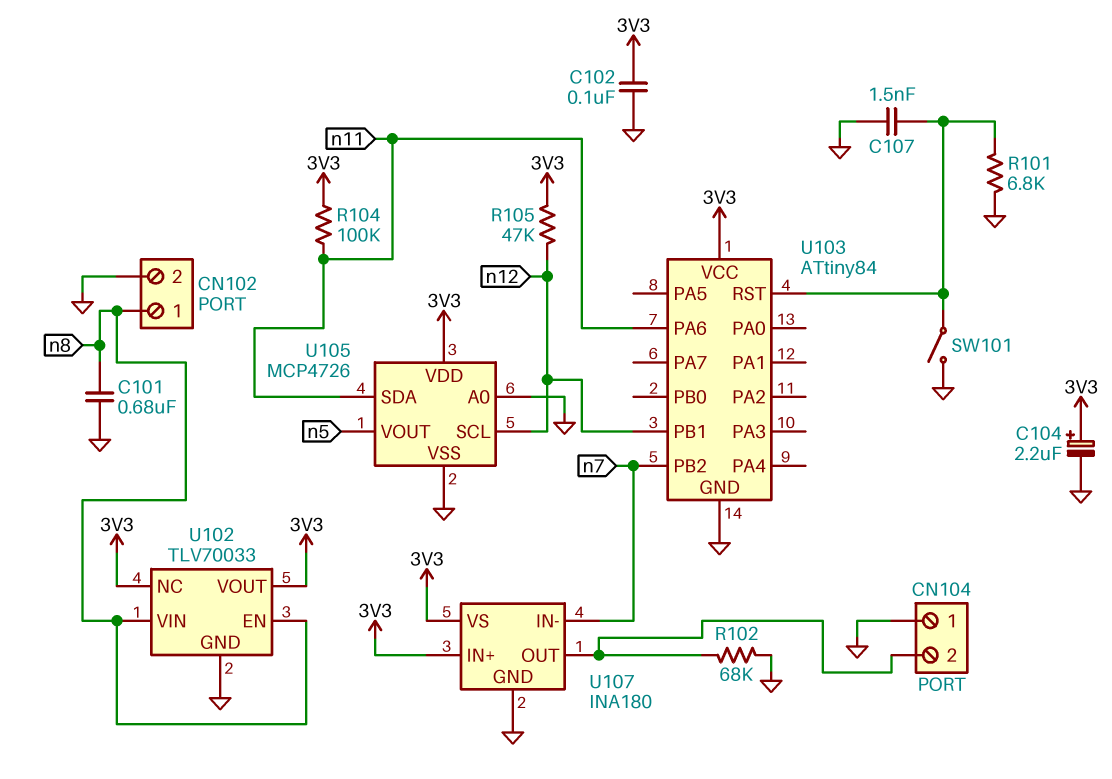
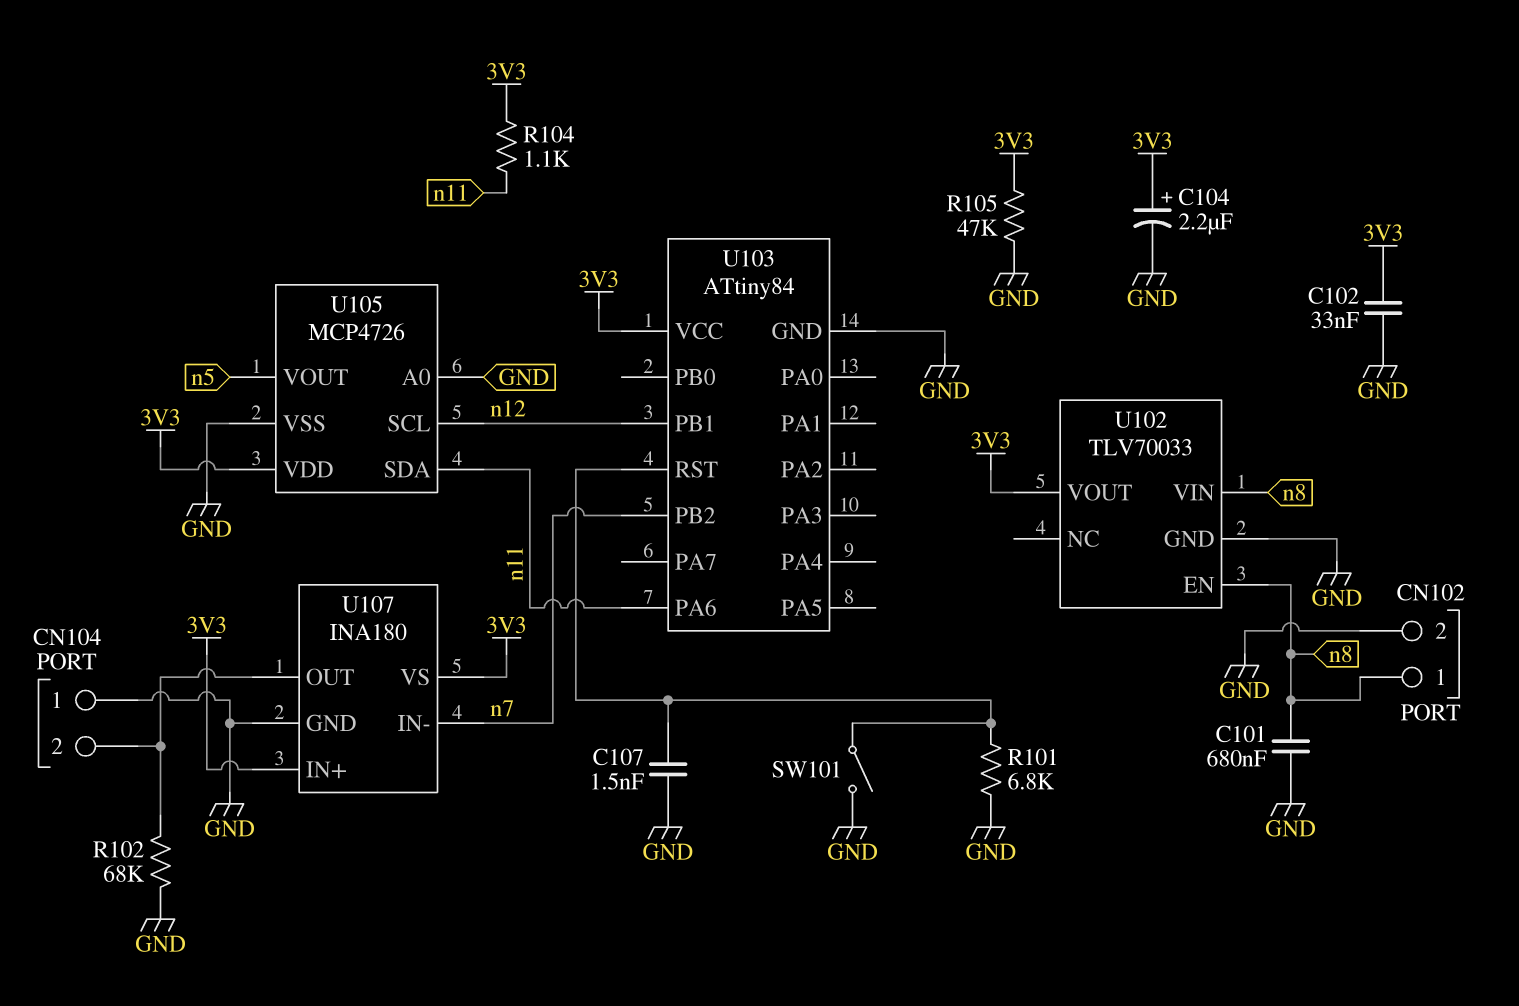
C102: 100nF (3V3, GND) -> 33nF (3V3, GND)
R104: 100k (3V3, n11) -> 1.1k (3V3, n11)
R105: 47k (3V3, n12) -> 47k (3V3, GND)
U102 pin NC: 3V3 -> none

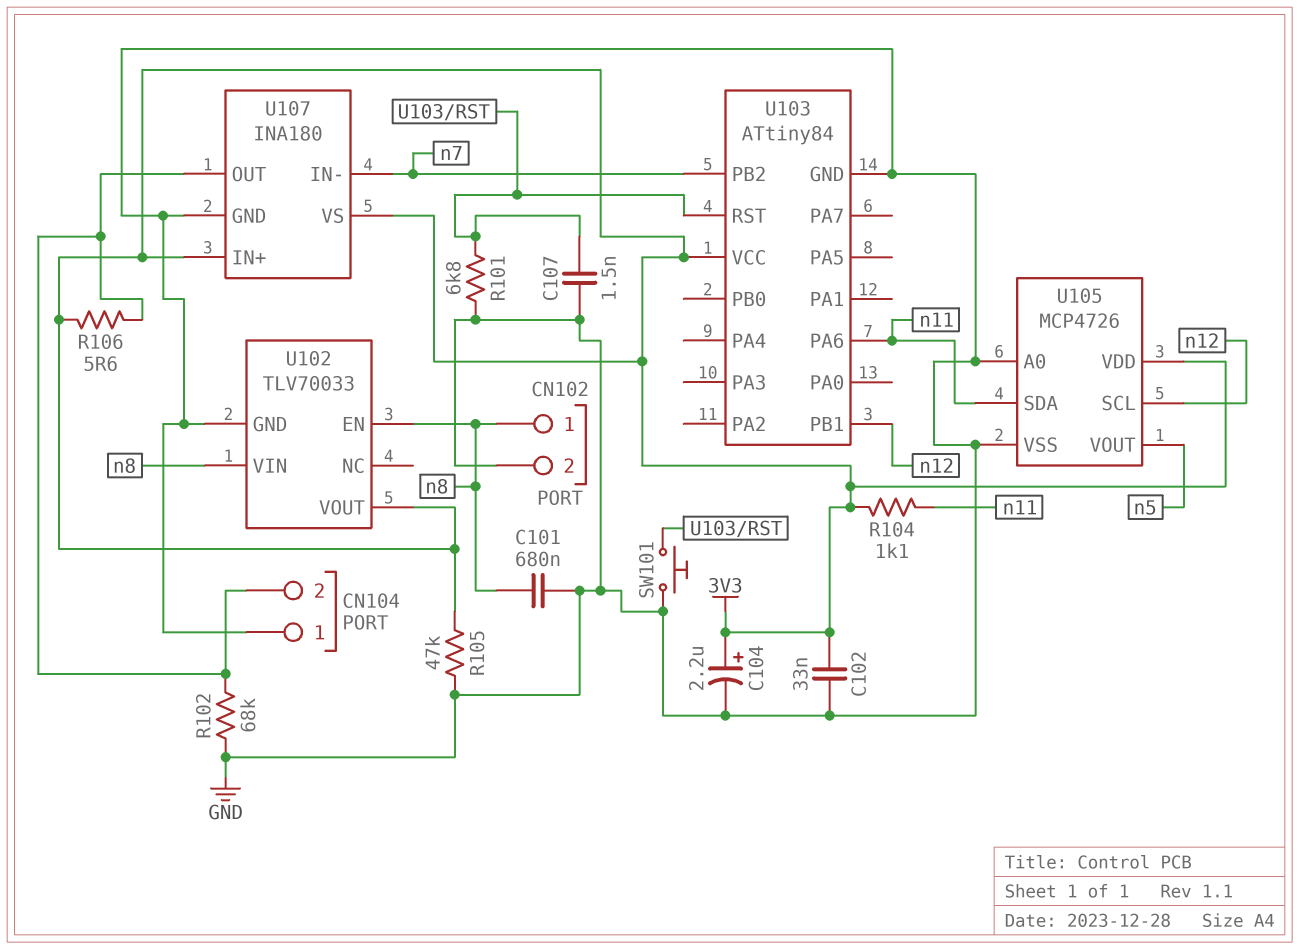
R106: none -> 5.6 (3V3, CN104/2)
SW101: switch (GND, U103/RST) -> button (GND, U103/RST)

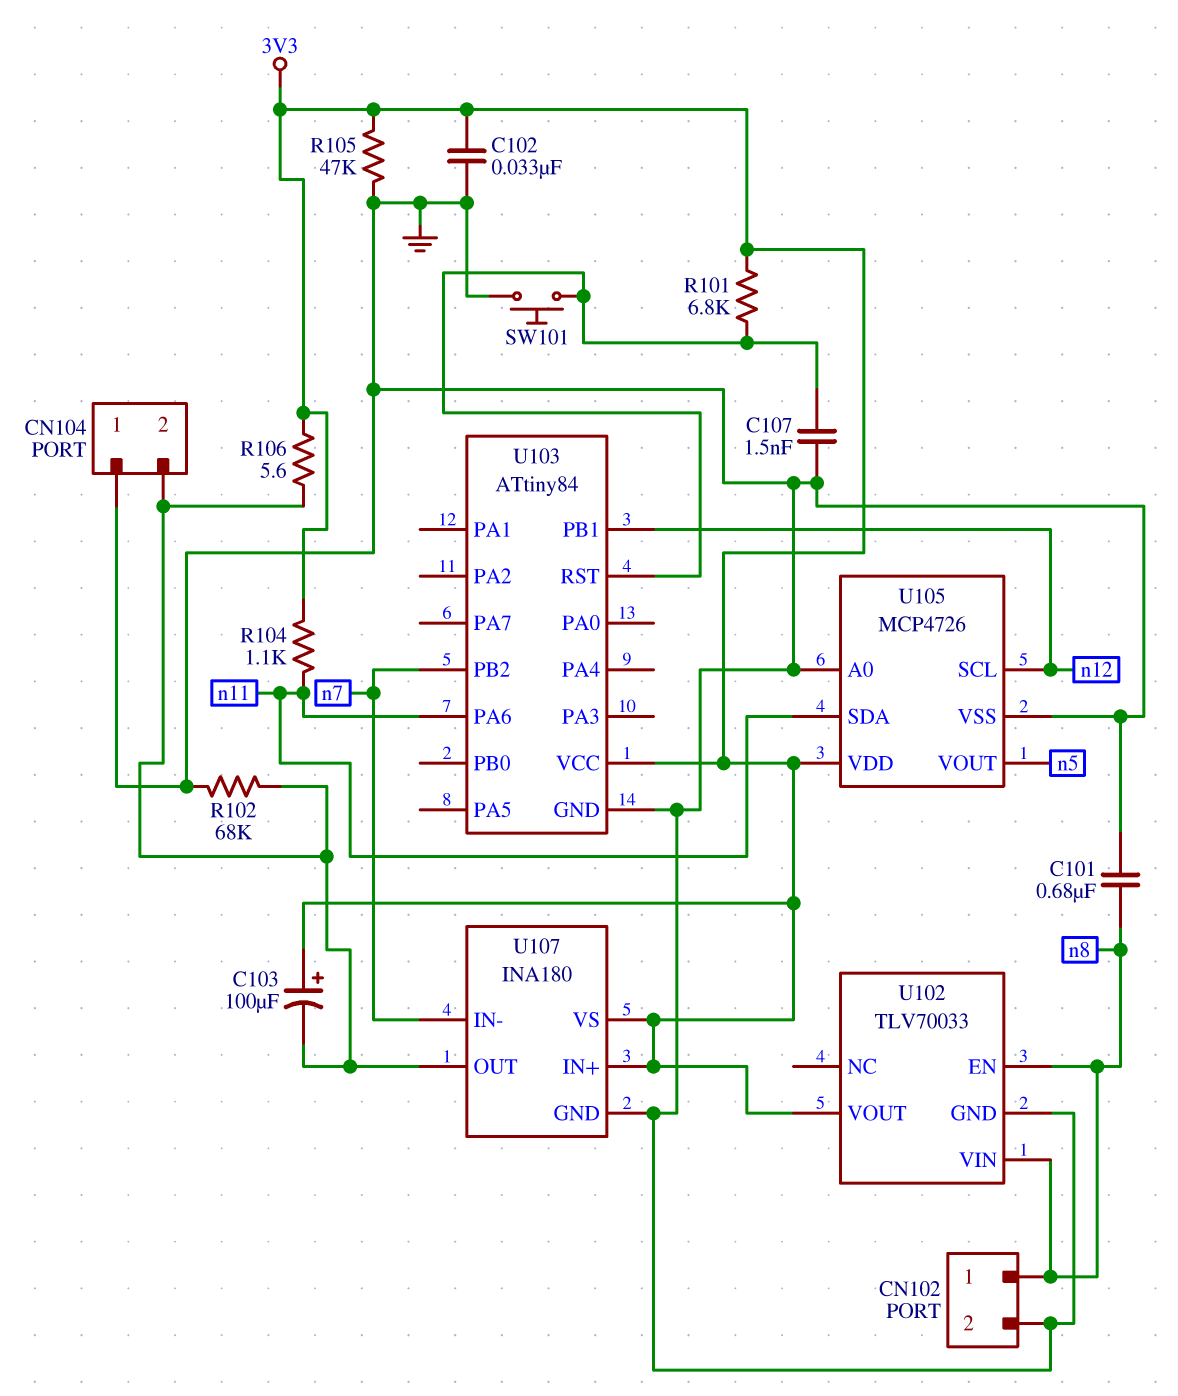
C103: none -> 100uF (plus 3V3, minus CN104/2)
C104: 2.2uF (plus 3V3, minus GND) -> none
R101: 6.8k (GND, U103/RST) -> 6.8k (3V3, U103/RST)

